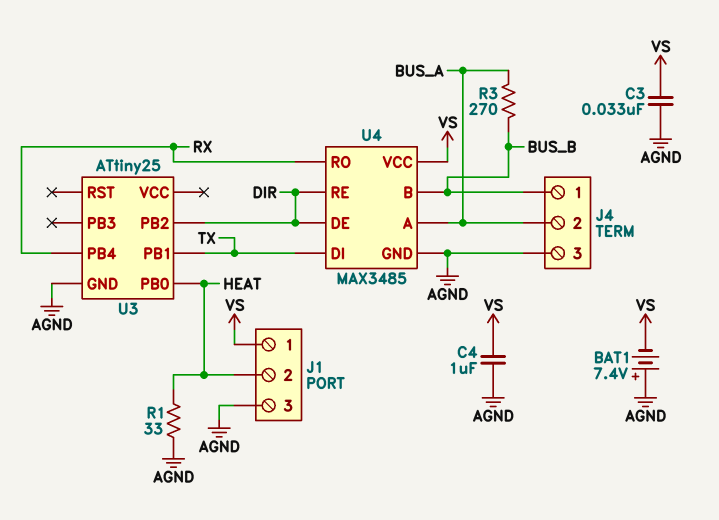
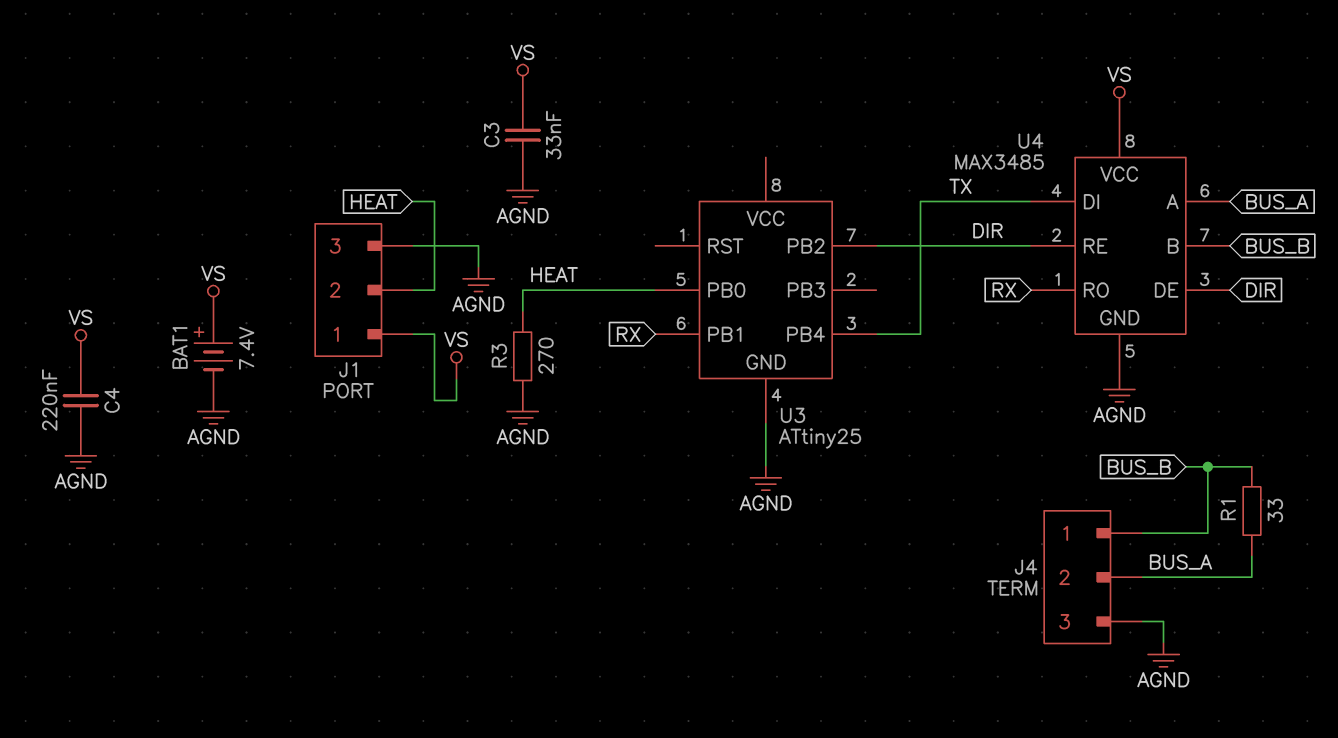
BAT1: 7.4V (plus AGND, minus VS) -> 7.4V (plus VS, minus AGND)
C4: 1uF (AGND, VS) -> 220nF (AGND, VS)
R1: 33 (AGND, HEAT) -> 33 (BUS_A, BUS_B)
R3: 270 (BUS_A, BUS_B) -> 270 (AGND, HEAT)
U3 pin PB1: TX -> RX
U3 pin PB4: RX -> TX

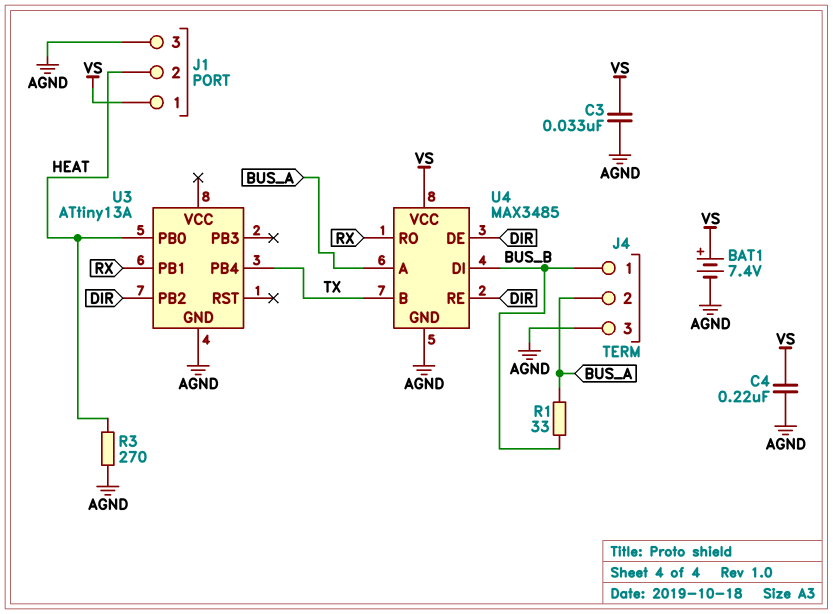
U3: ATtiny25 -> ATtiny13A
U4 pin B: BUS_B -> TX
U4 pin DI: TX -> BUS_B

